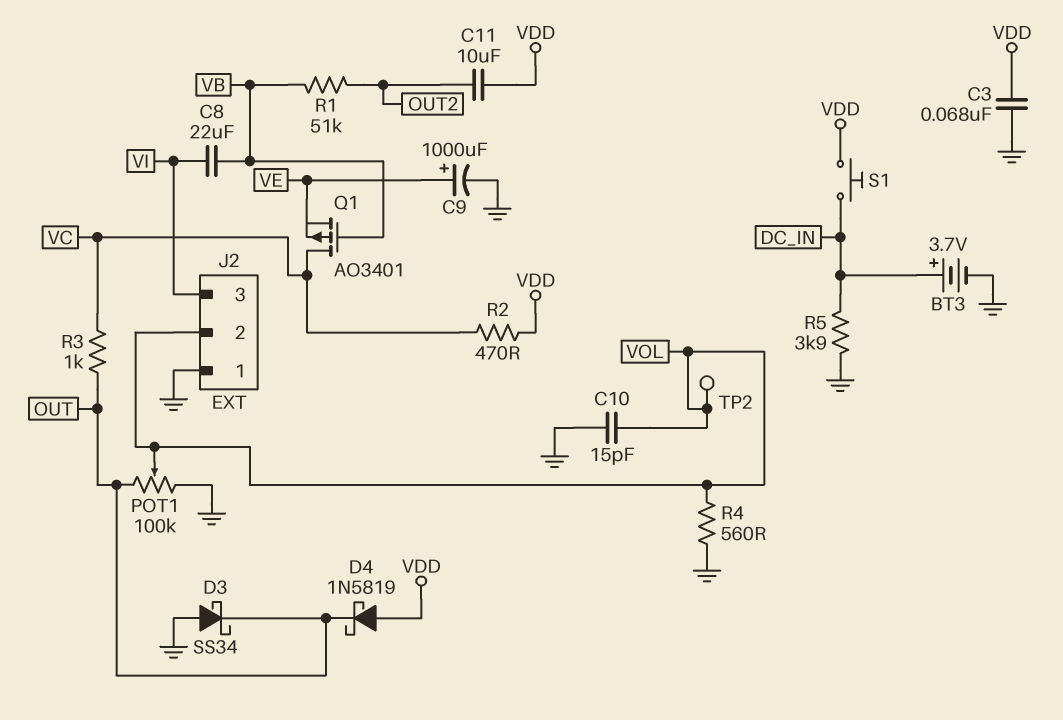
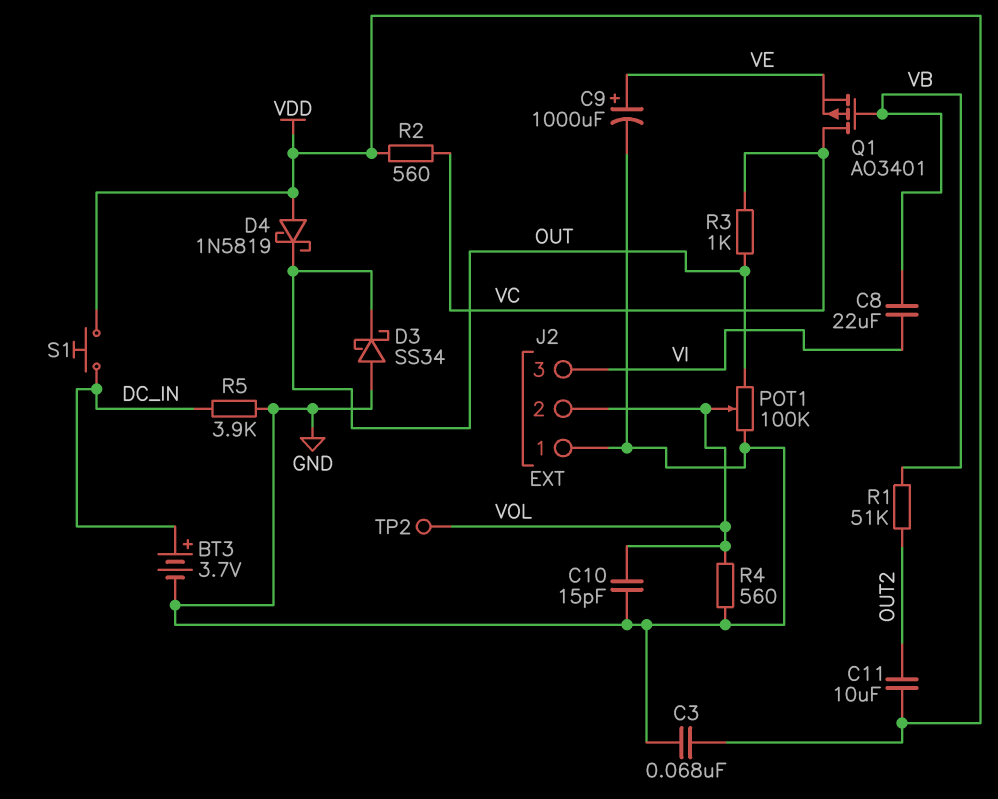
R2: 470 (VC, VDD) -> 560 (VC, VDD)

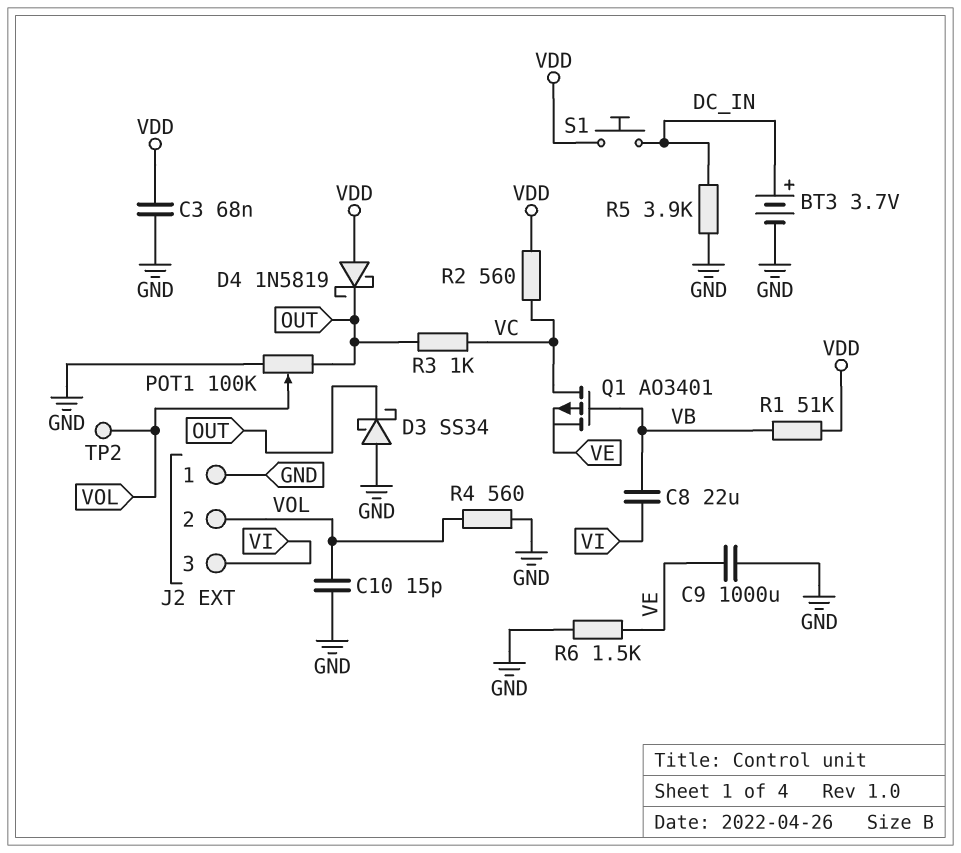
C9: 1000uF (plus VE, minus GND) -> 1000uF (GND, VE)
C11: 10uF (OUT2, VDD) -> none
R1: 51k (OUT2, VB) -> 51k (VB, VDD)
R6: none -> 1.5k (GND, VE)

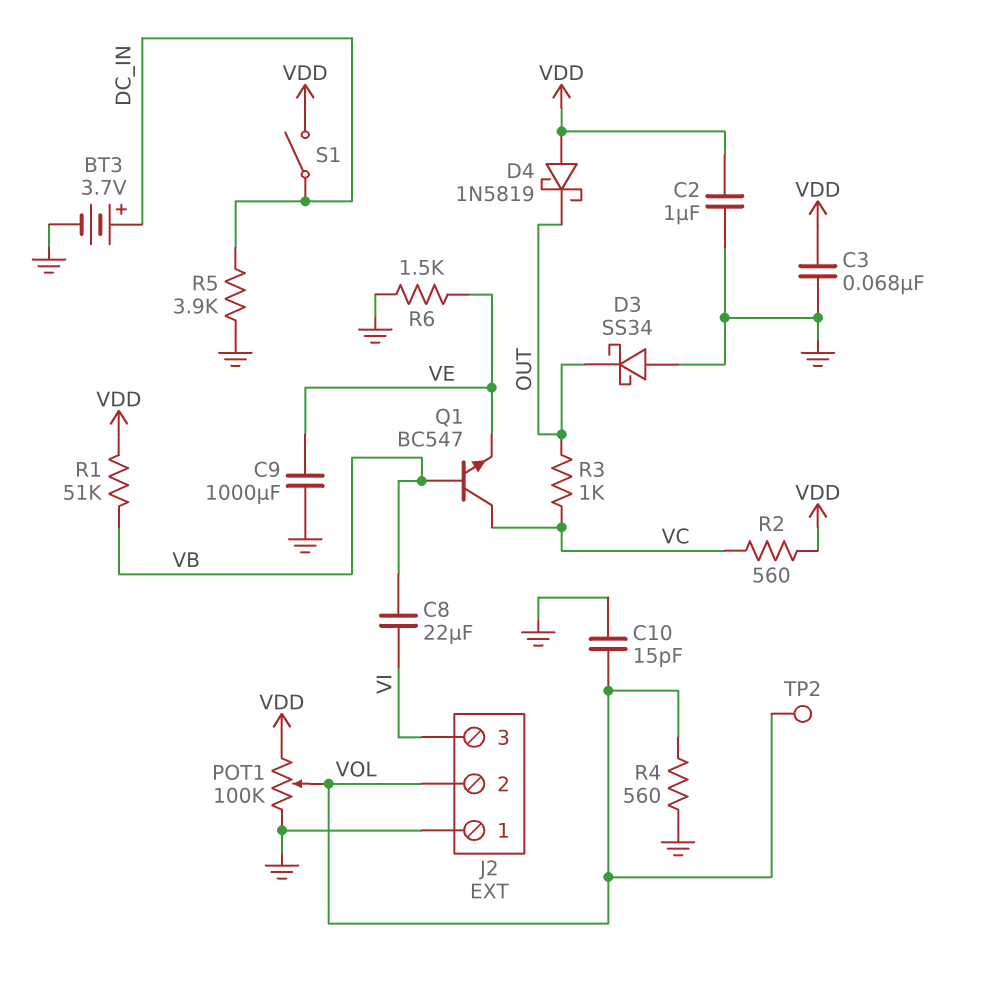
C2: none -> 1uF (GND, VDD)
POT1: 100k (GND, OUT, wiper VOL) -> 100k (GND, VDD, wiper VOL)
Q1: PMOS AO3401 (G VB, D VC, S VE) -> NPN BC547 (B VB, C VC, E VE)
S1: button (DC_IN, VDD) -> switch (DC_IN, VDD)

